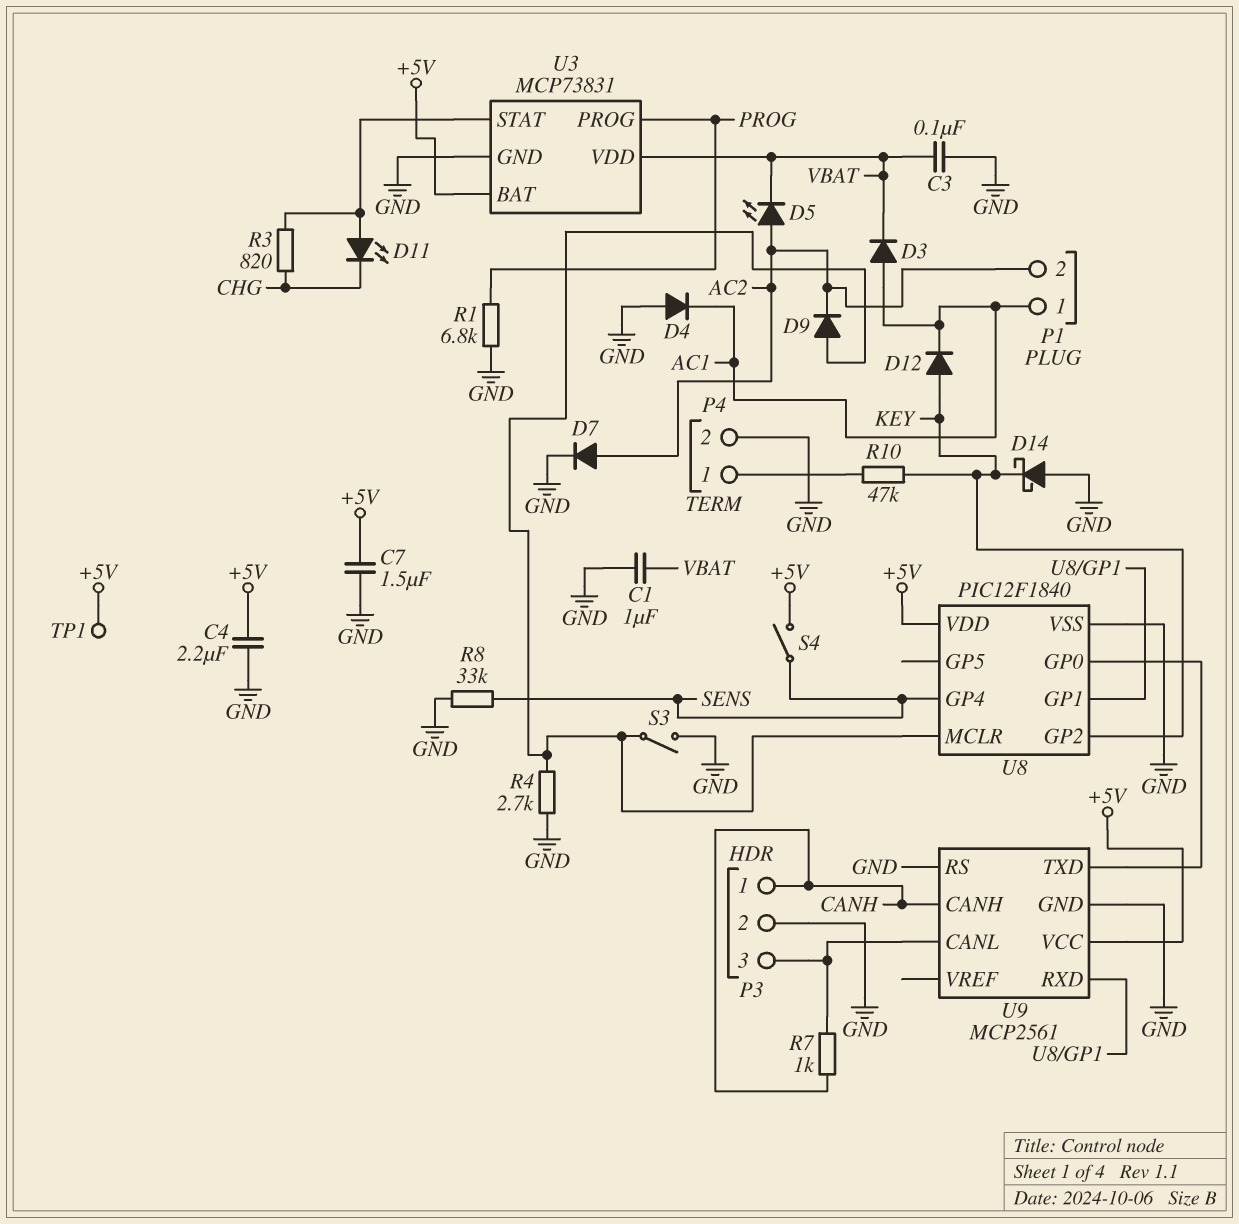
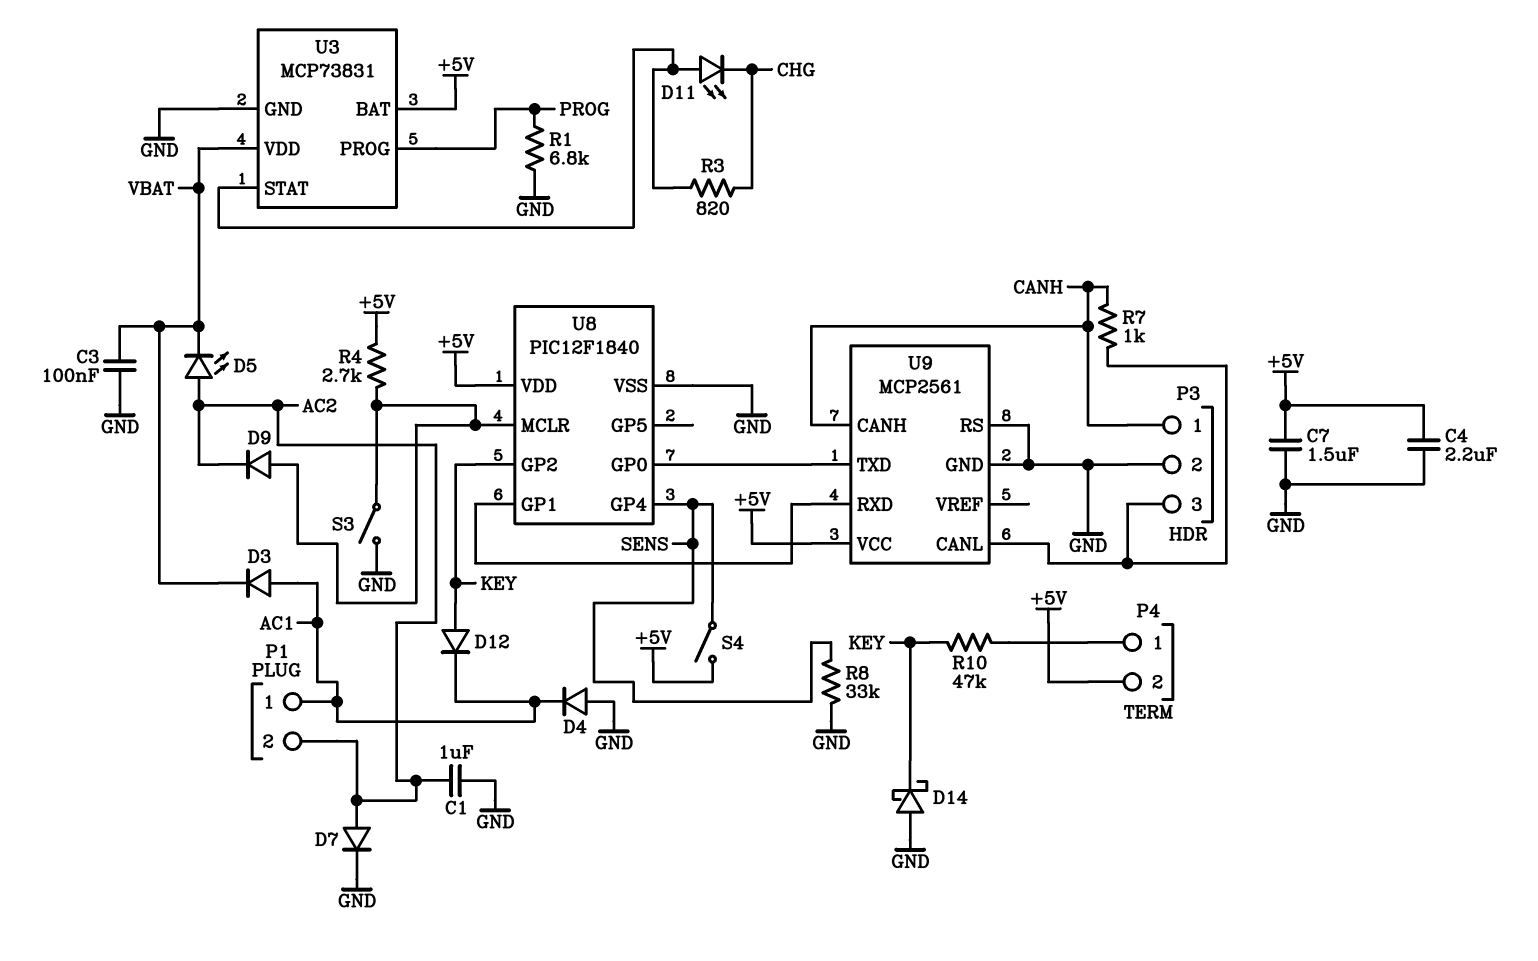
C1: 1uF (GND, VBAT) -> 1uF (AC2, GND)
P4 pin 2: GND -> +5V
R4: 2.7k (GND, U8/MCLR) -> 2.7k (+5V, U8/MCLR)
TP1: test point (+5V) -> none

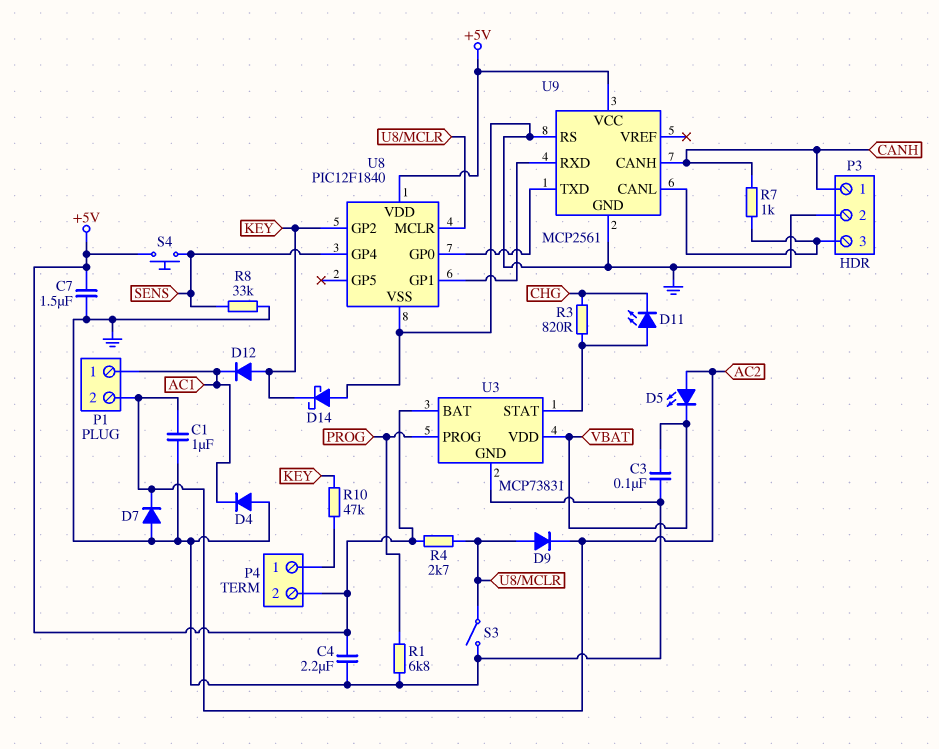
D3: diode (A AC1, K VBAT) -> none
D7: diode (A AC2, K GND) -> diode (A GND, K AC2)
S4: switch (+5V, SENS) -> button (+5V, SENS)

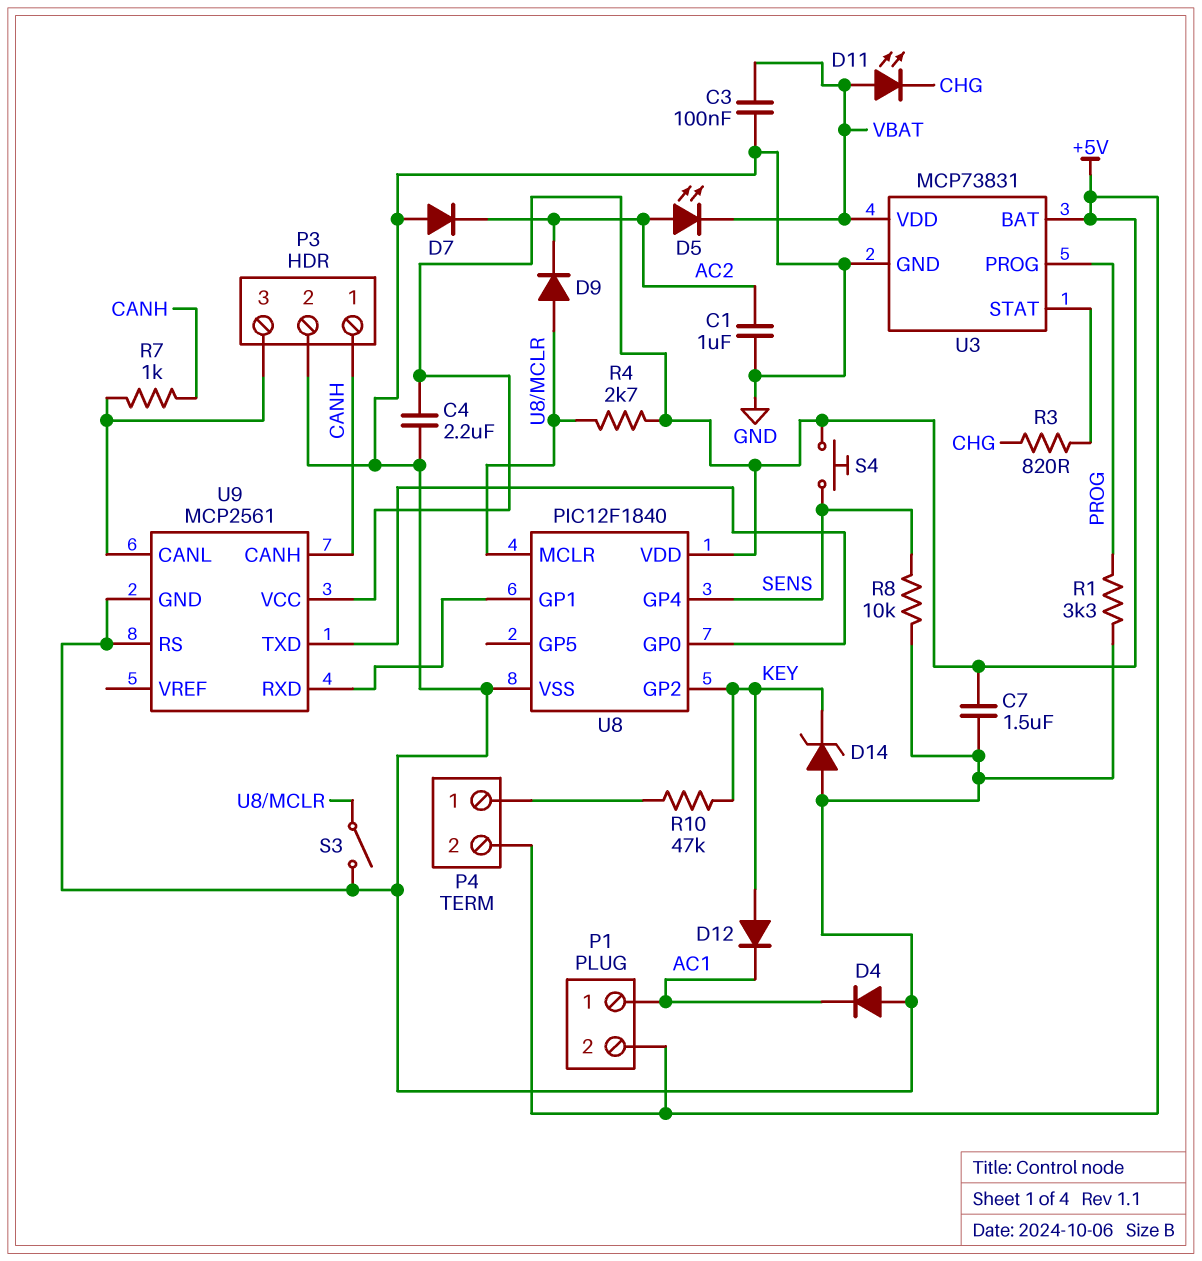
D11: LED (A U3/STAT, K CHG) -> LED (A VBAT, K CHG)
D14: schottky (A GND, K KEY) -> zener (A GND, K KEY)
P1 pin 2: AC2 -> +5V
R1: 6.8k (GND, PROG) -> 3.3k (GND, PROG)
R8: 33k (GND, SENS) -> 10k (GND, SENS)

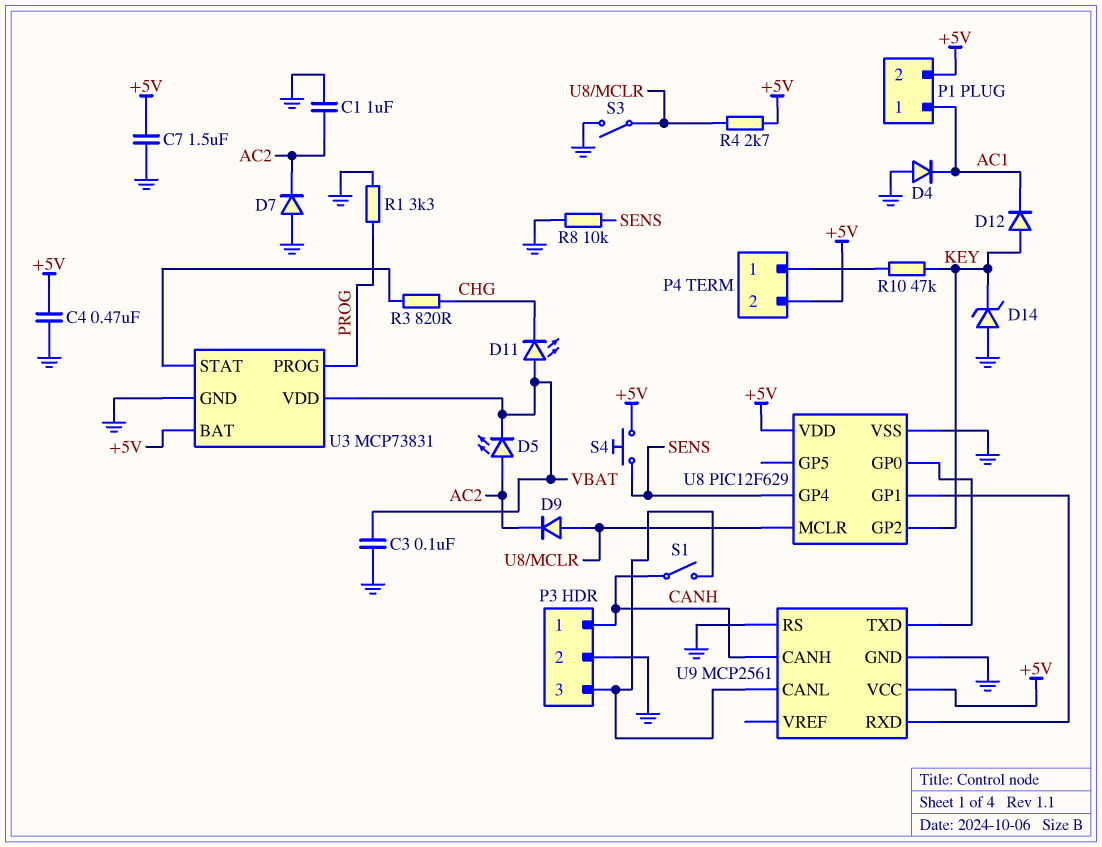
C4: 2.2uF (+5V, GND) -> 470nF (+5V, GND)
R7: 1k (CANH, P3/3) -> none
S1: none -> switch (CANH, P3/3)
U8: PIC12F1840 -> PIC12F629

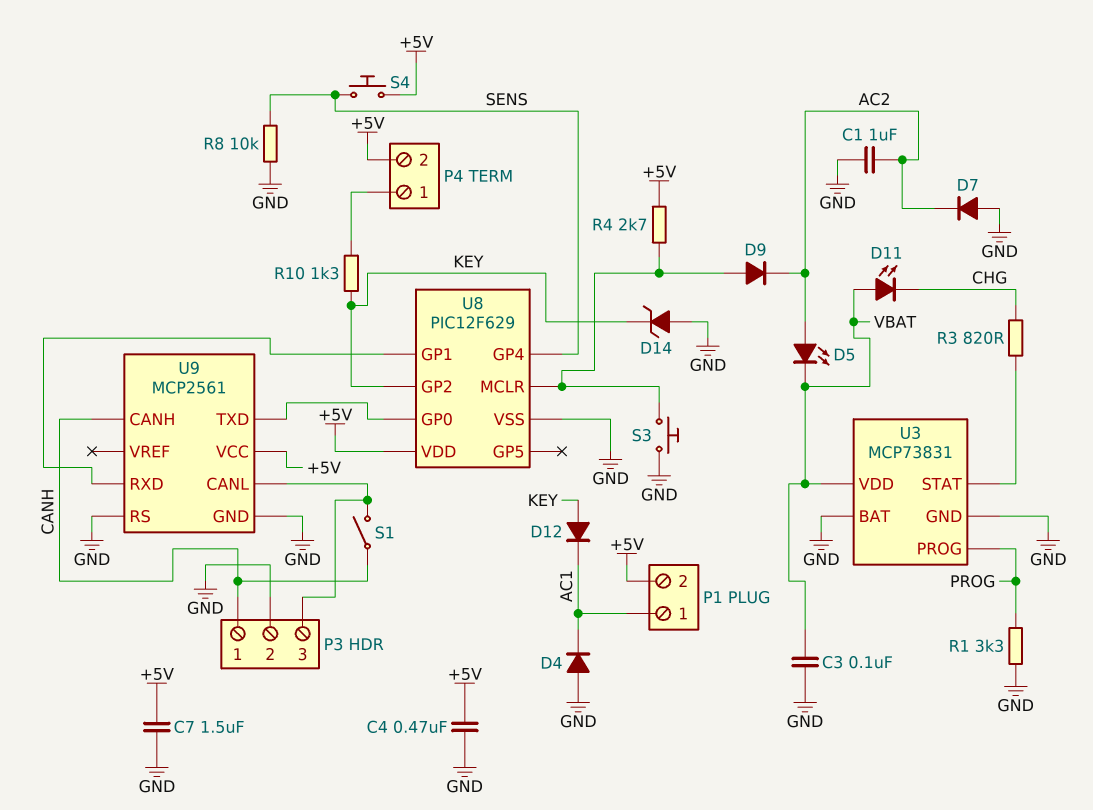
R10: 47k (KEY, P4/1) -> 1.3k (KEY, P4/1)
S3: switch (GND, U8/MCLR) -> button (GND, U8/MCLR)
U3 pin BAT: +5V -> GND

